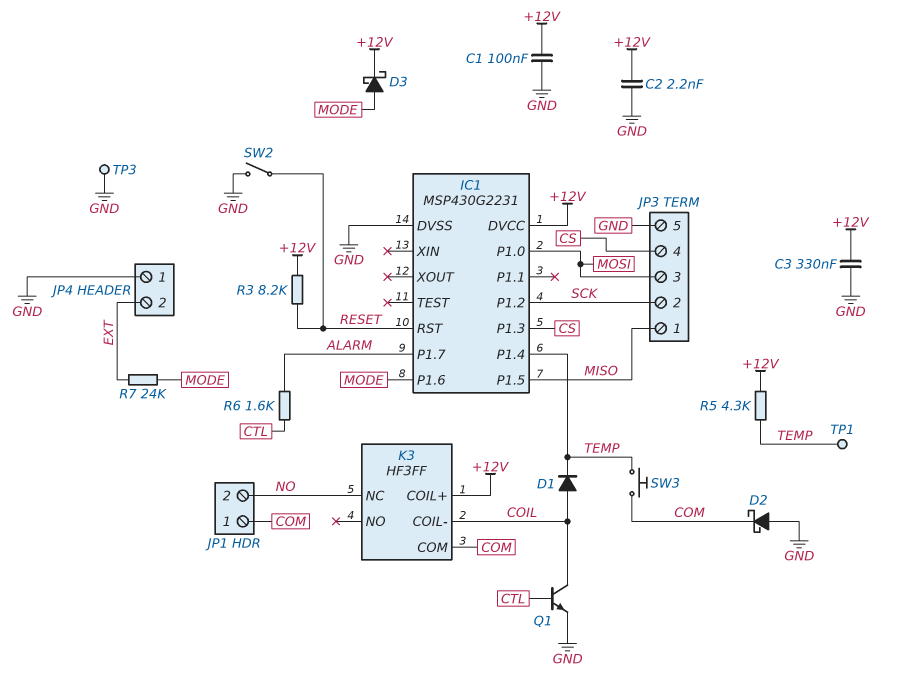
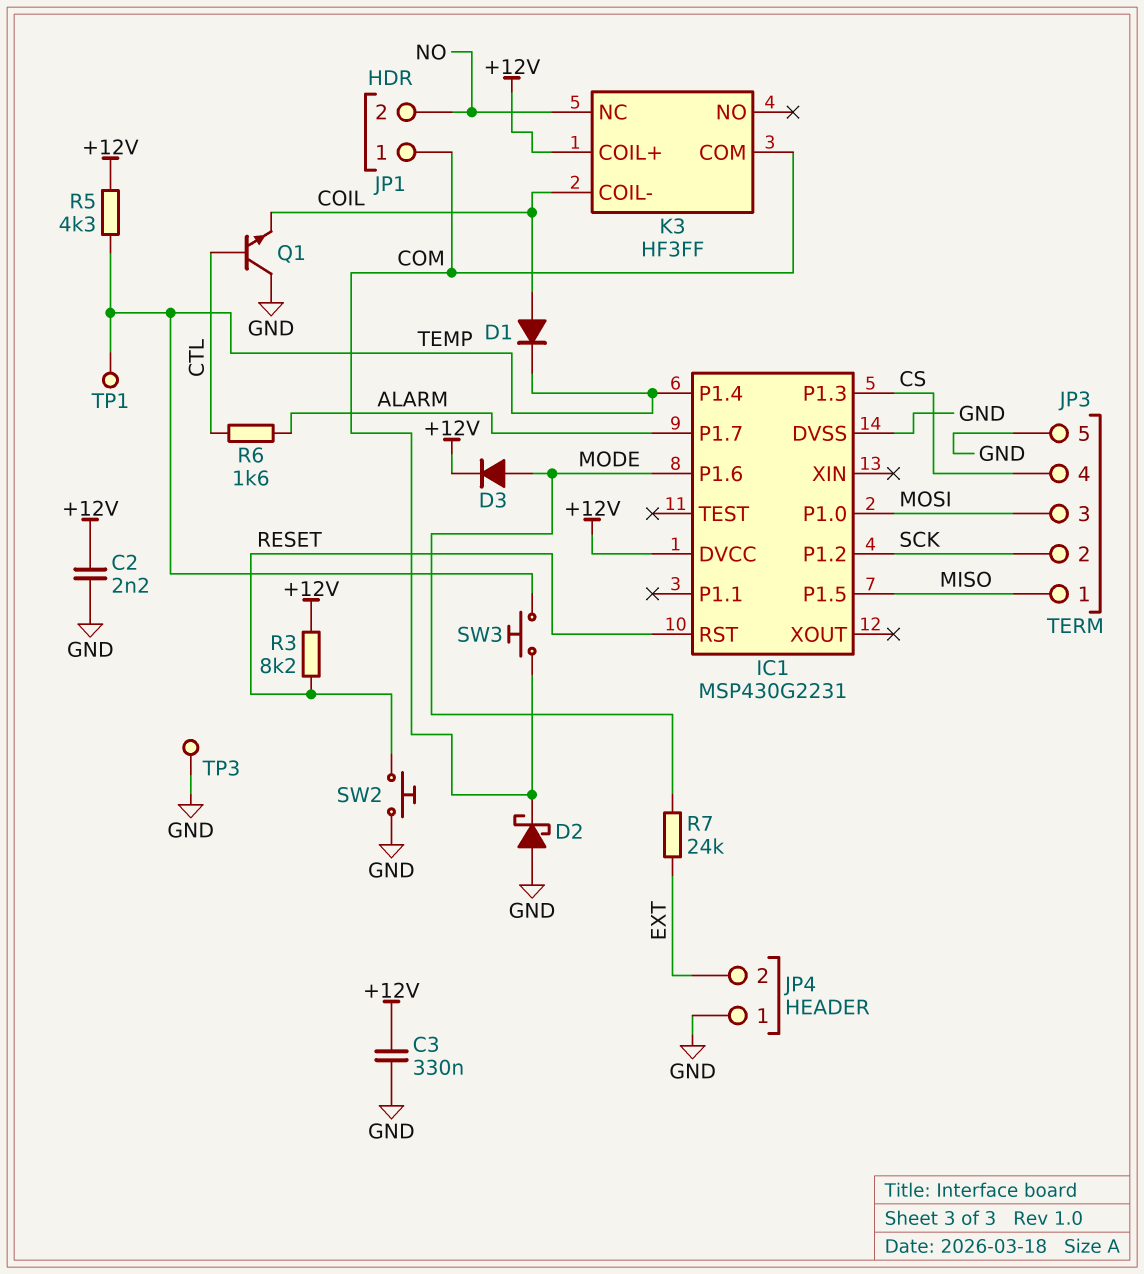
C1: 100nF (+12V, GND) -> none
D3: schottky (A MODE, K +12V) -> diode (A MODE, K +12V)
Q1: NPN (B CTL, C COIL, E GND) -> NPN (B CTL, C GND, E COIL)
SW2: switch (GND, RESET) -> button (GND, RESET)

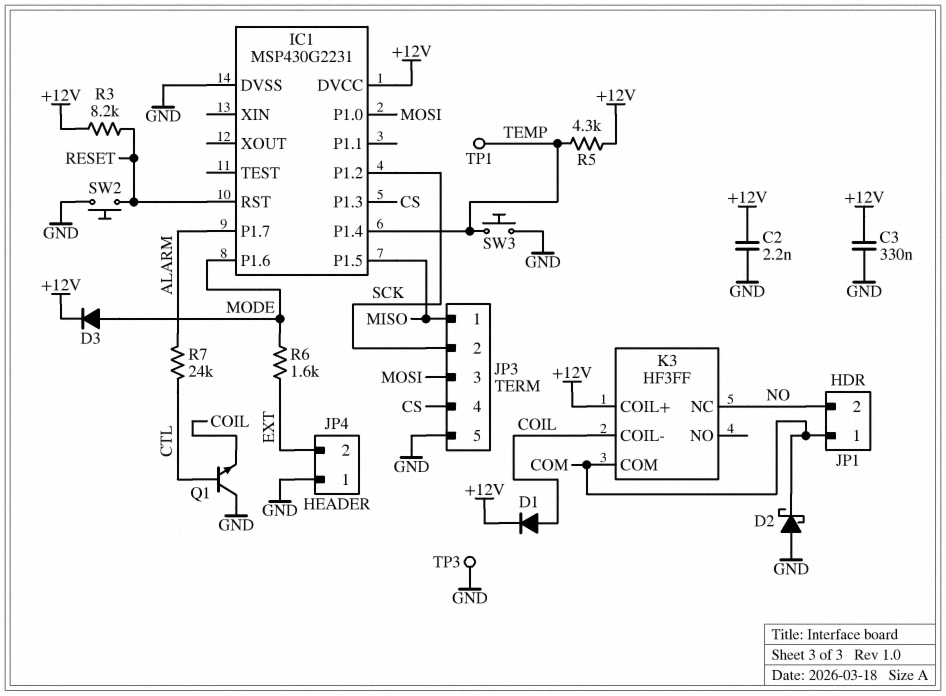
D1: diode (A COIL, K TEMP) -> diode (A COIL, K +12V)
R6: 1.6k (ALARM, CTL) -> 1.6k (EXT, MODE)
R7: 24k (EXT, MODE) -> 24k (ALARM, CTL)
SW3: button (COM, TEMP) -> button (GND, TEMP)

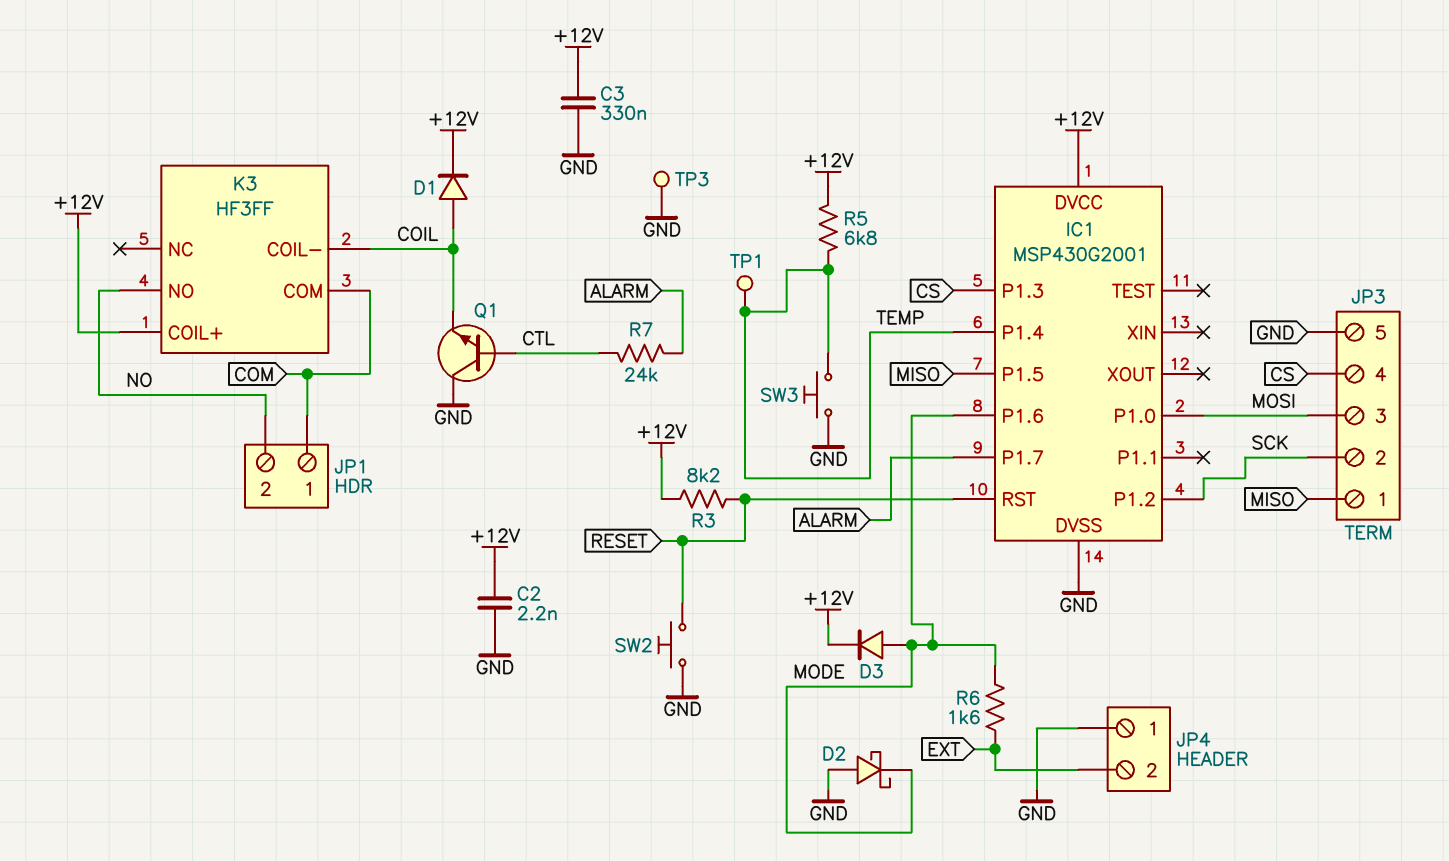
D2: schottky (A GND, K COM) -> schottky (A GND, K MODE)
IC1: MSP430G2231 -> MSP430G2001
K3 pin NC: NO -> none
K3 pin NO: none -> NO
R5: 4.3k (+12V, TEMP) -> 6.8k (+12V, TEMP)

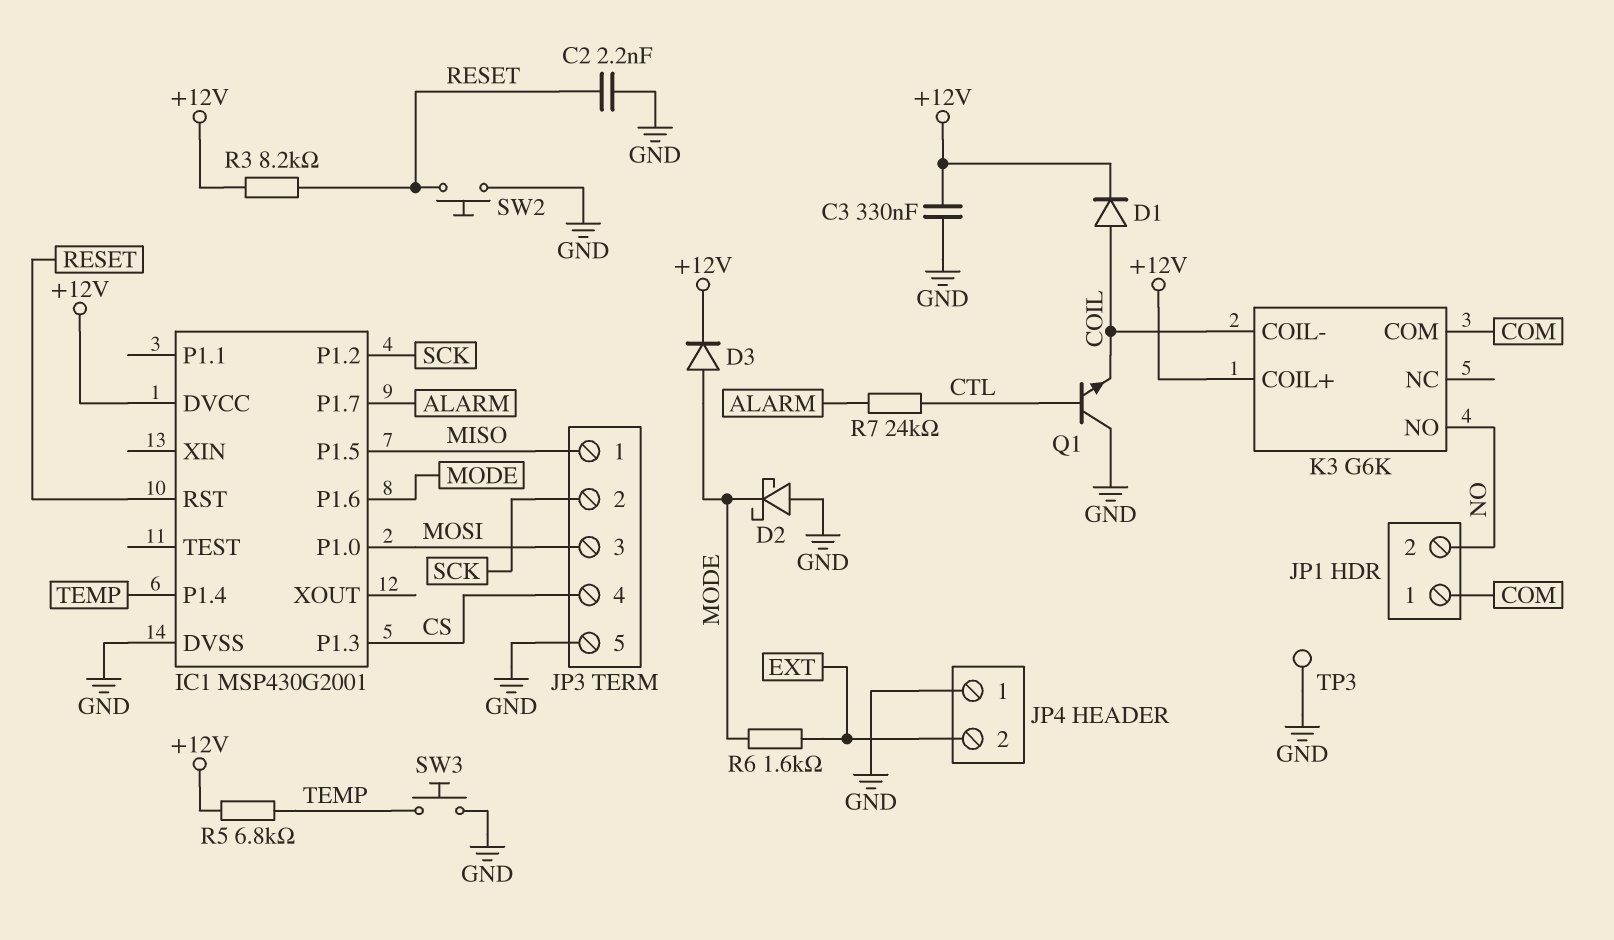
C2: 2.2nF (+12V, GND) -> 2.2nF (GND, RESET)
K3: HF3FF -> G6K
TP1: test point (TEMP) -> none

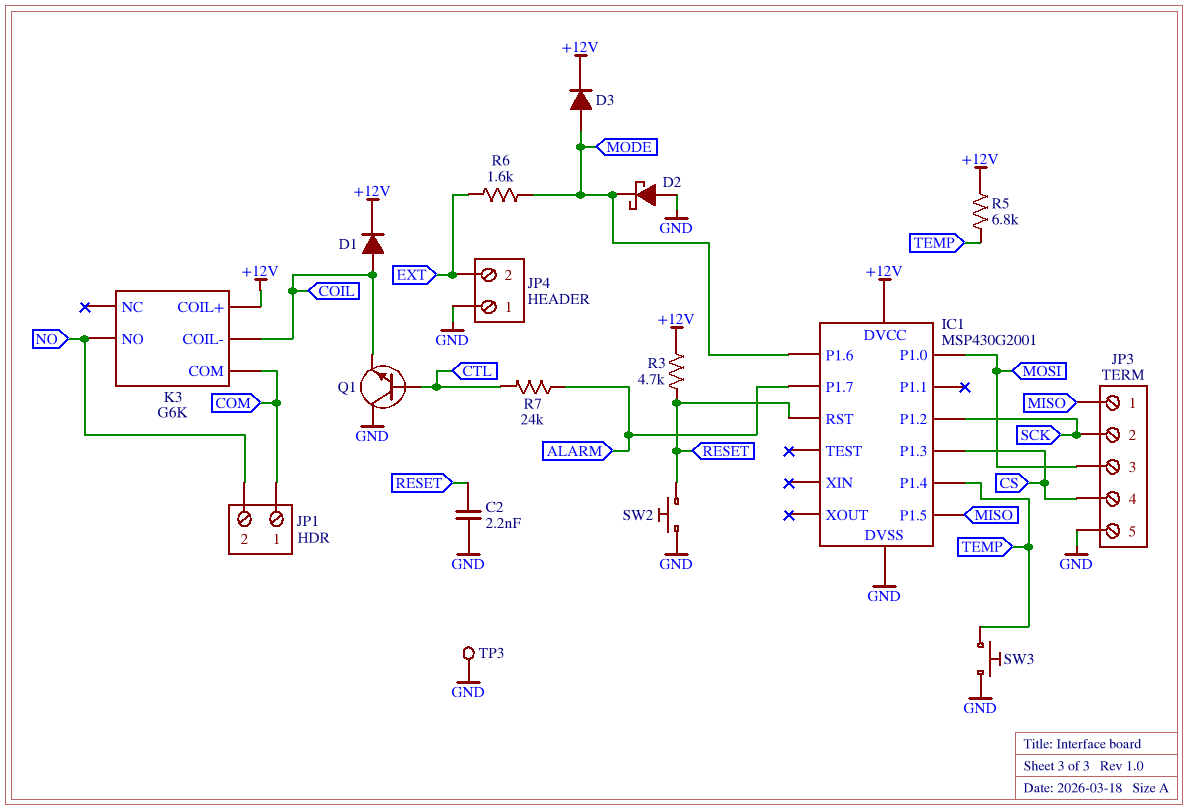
C3: 330nF (+12V, GND) -> none
R3: 8.2k (+12V, RESET) -> 4.7k (+12V, RESET)

